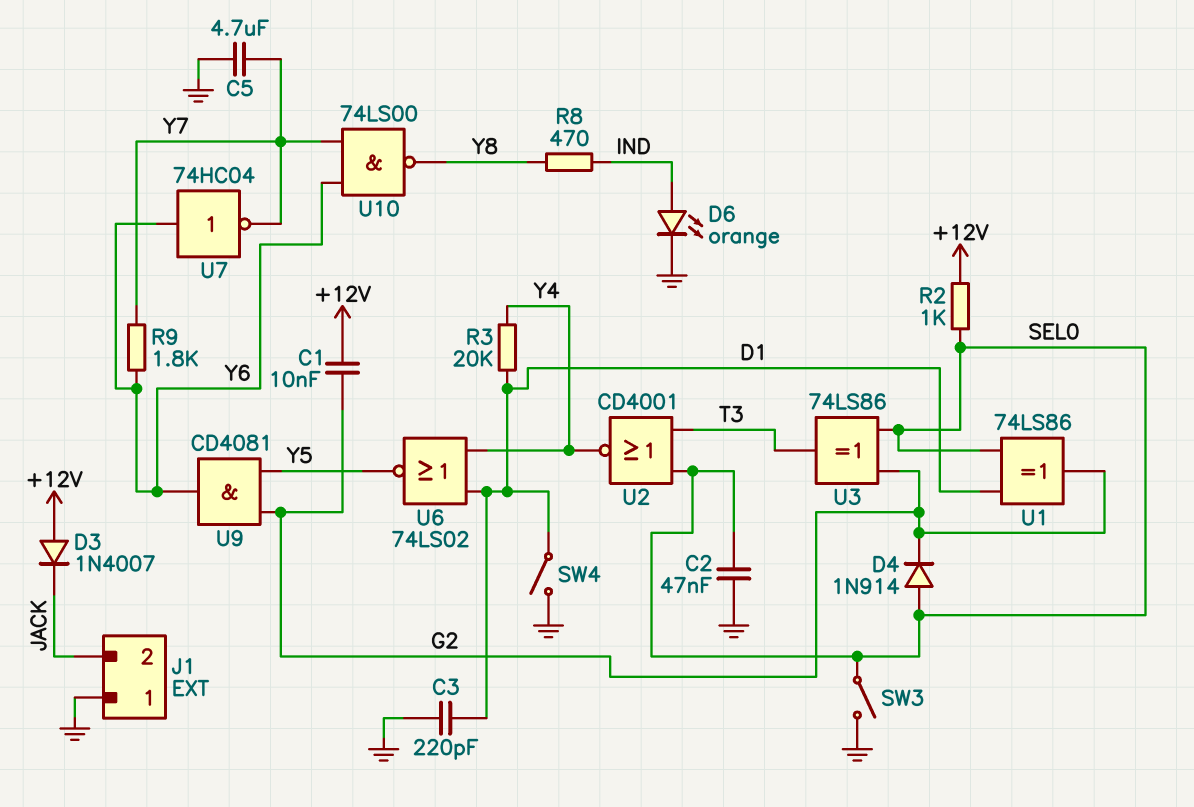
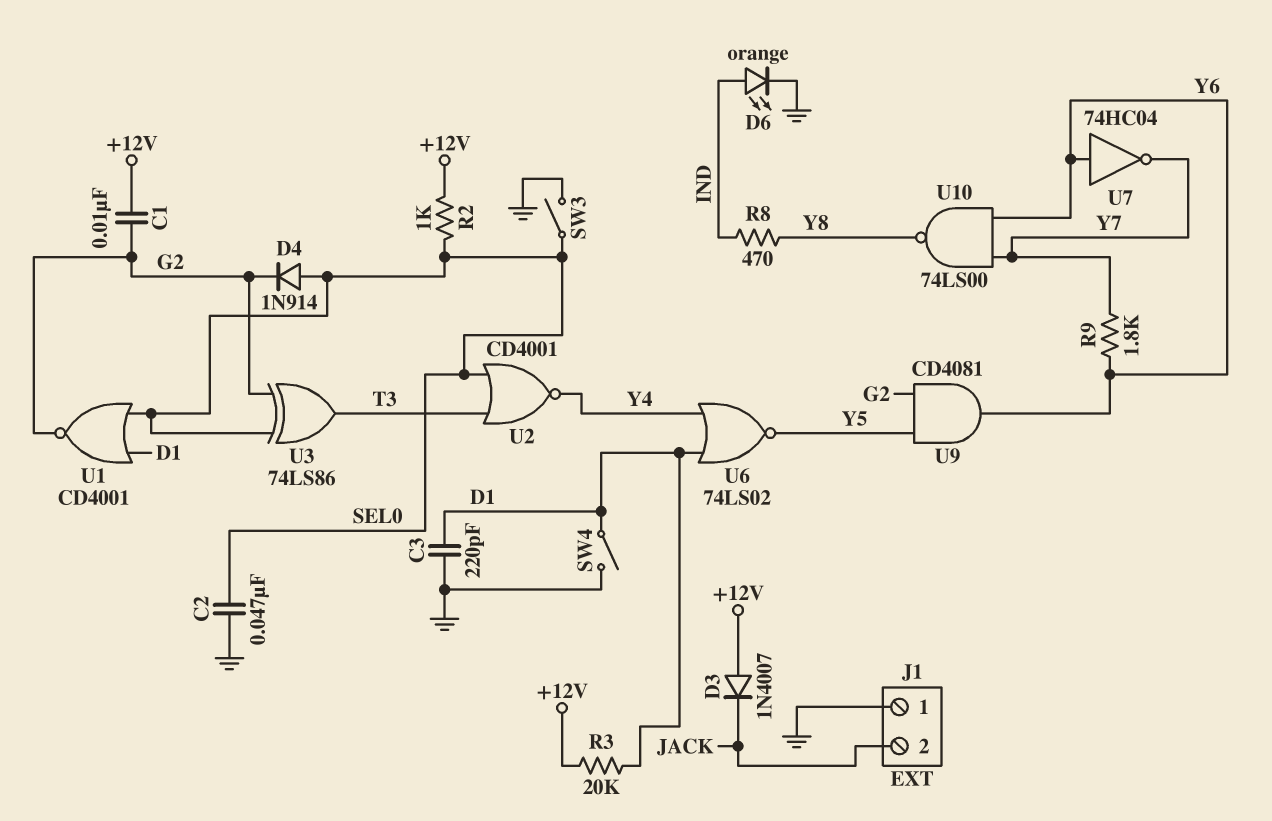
C5: 4.7uF (GND, Y7) -> none
R3: 20k (D1, Y4) -> 20k (+12V, D1)
U1: XOR 74LS86 (in D1, in SEL0, out G2) -> NOR CD4001 (in D1, in SEL0, out G2)

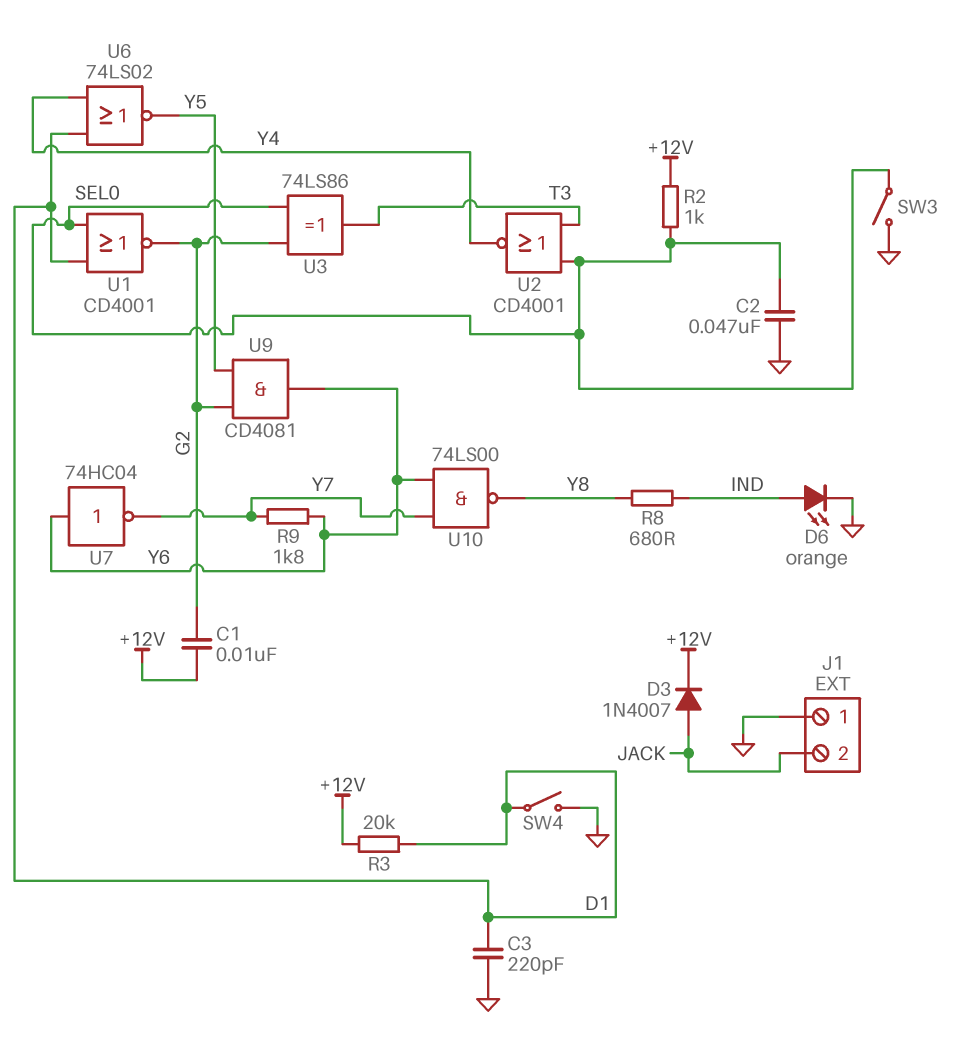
D3: diode 1N4007 (A +12V, K JACK) -> diode 1N4007 (A JACK, K +12V)
D4: diode 1N914 (A SEL0, K G2) -> none
R8: 470 (IND, Y8) -> 680 (IND, Y8)

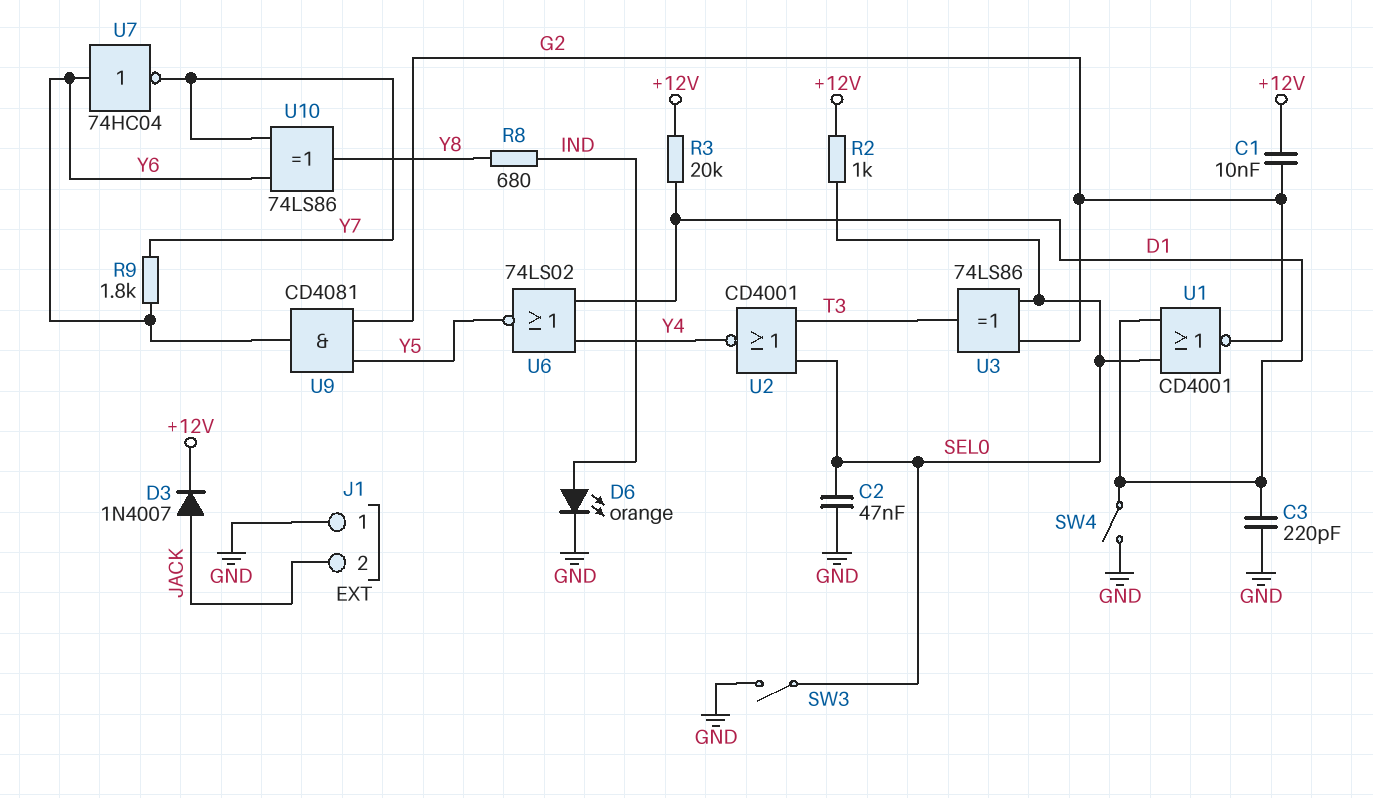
U10: NAND 74LS00 (in Y6, in Y7, out Y8) -> XOR 74LS86 (in Y6, in Y7, out Y8)

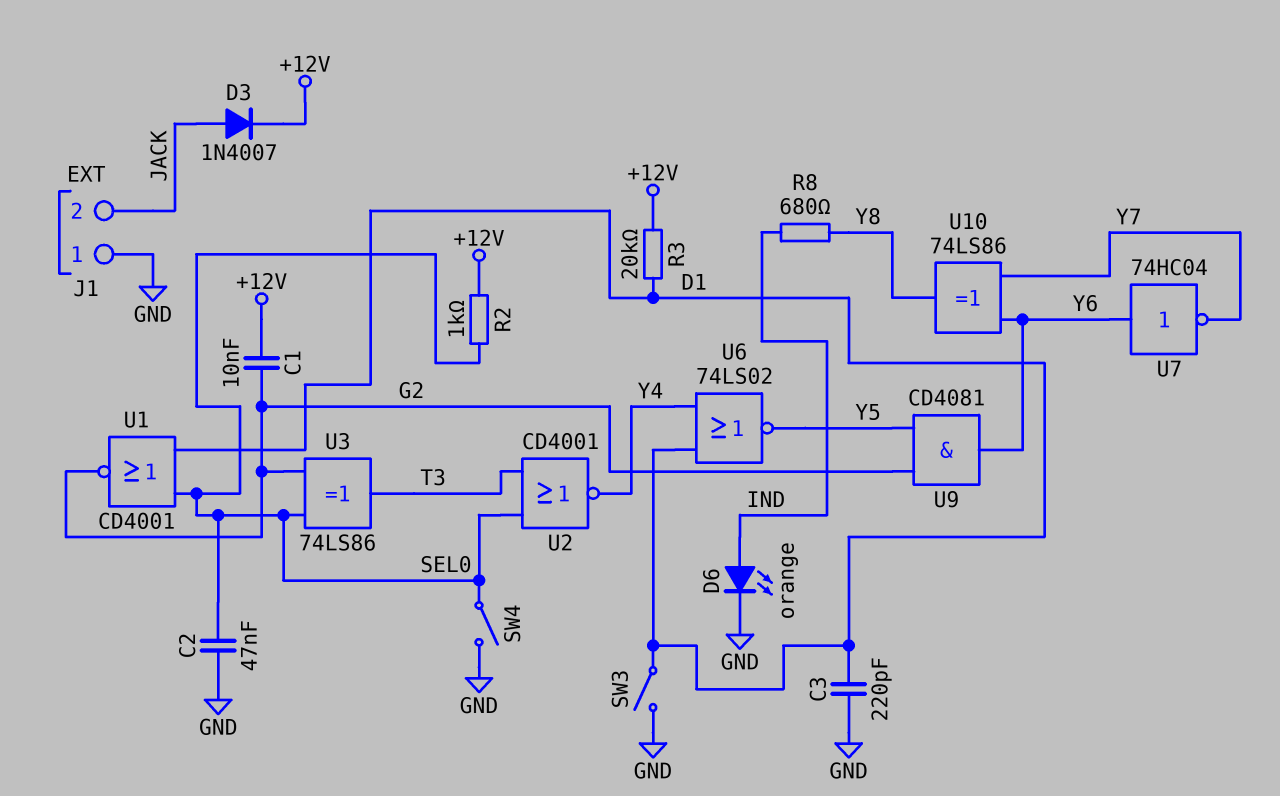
R9: 1.8k (Y6, Y7) -> none
SW3: switch (GND, SEL0) -> switch (D1, GND)
SW4: switch (D1, GND) -> switch (GND, SEL0)

